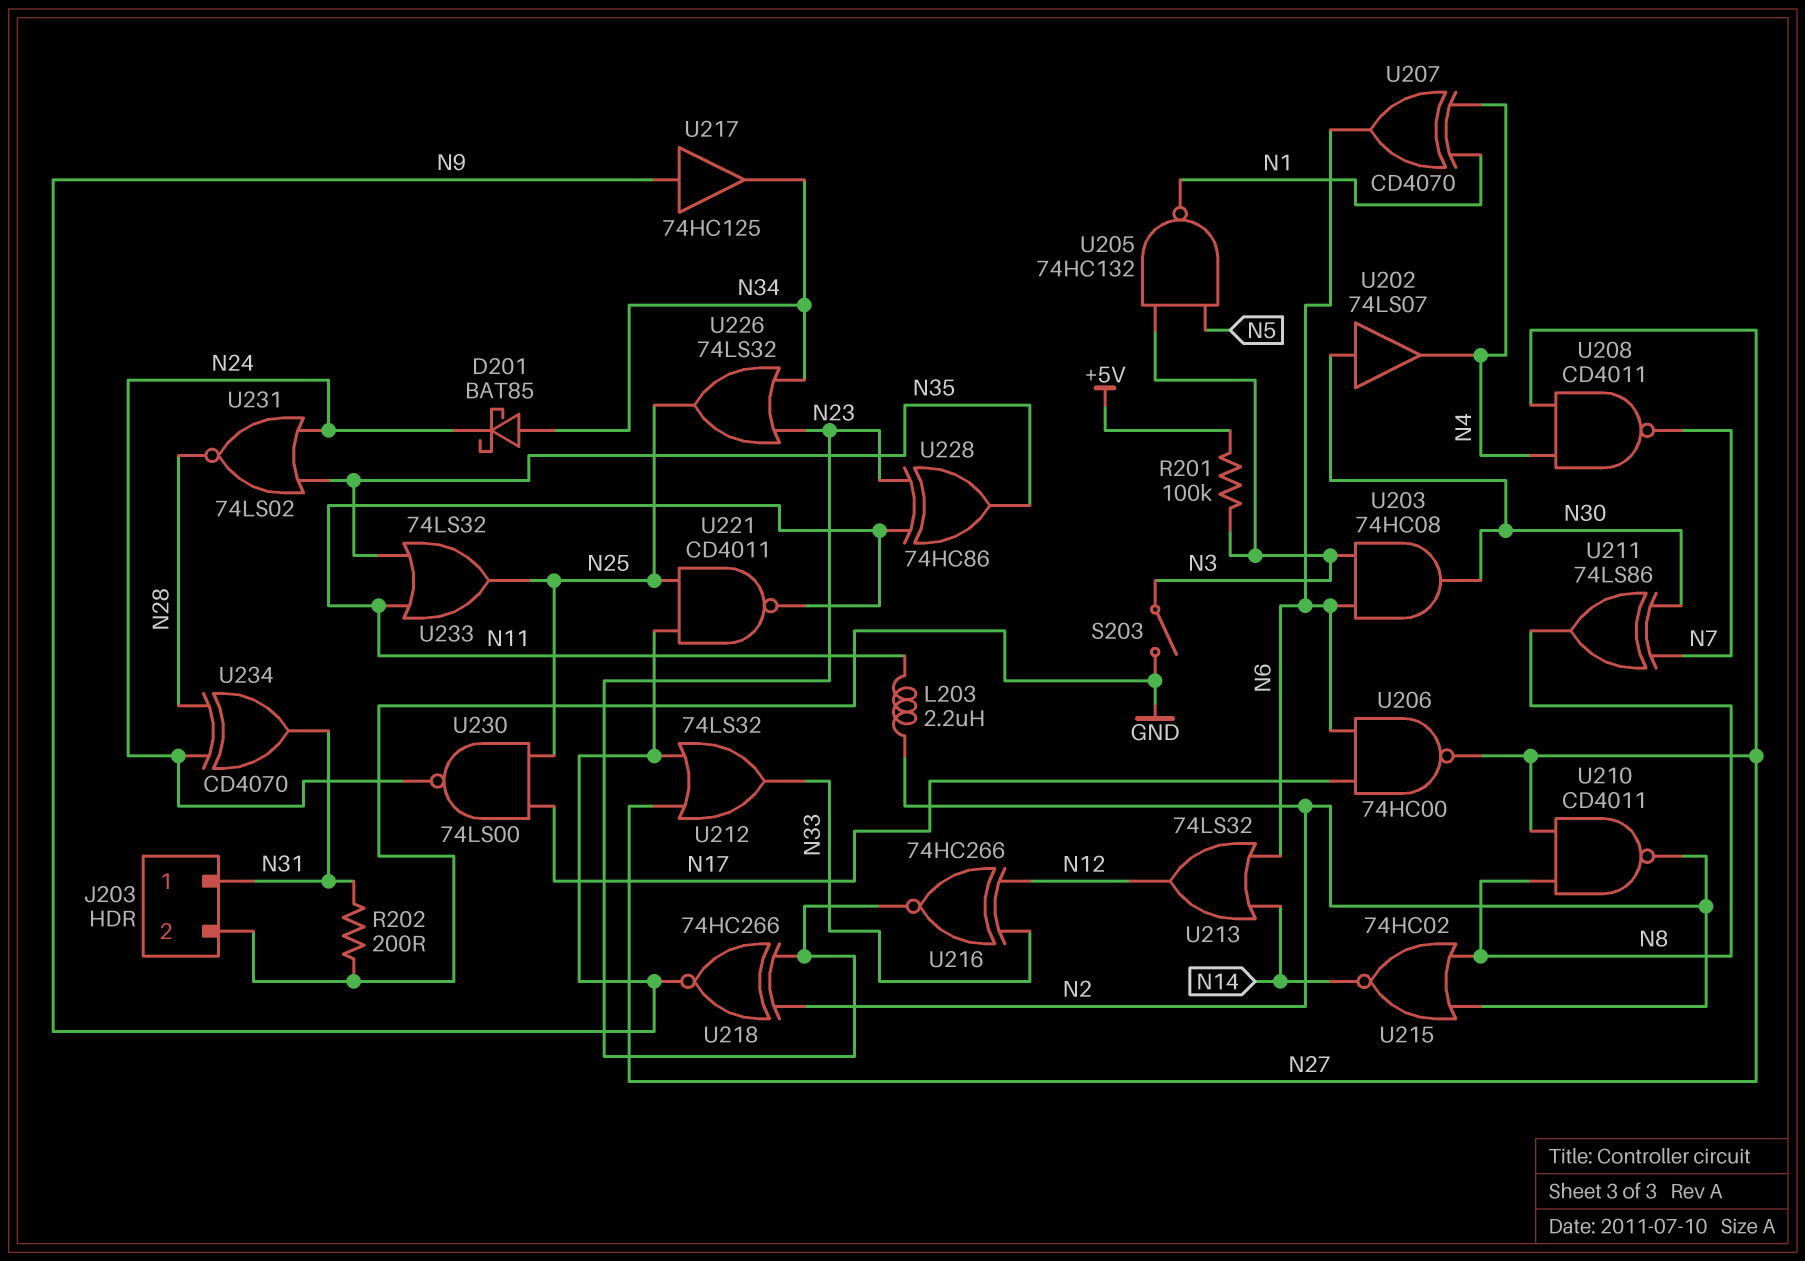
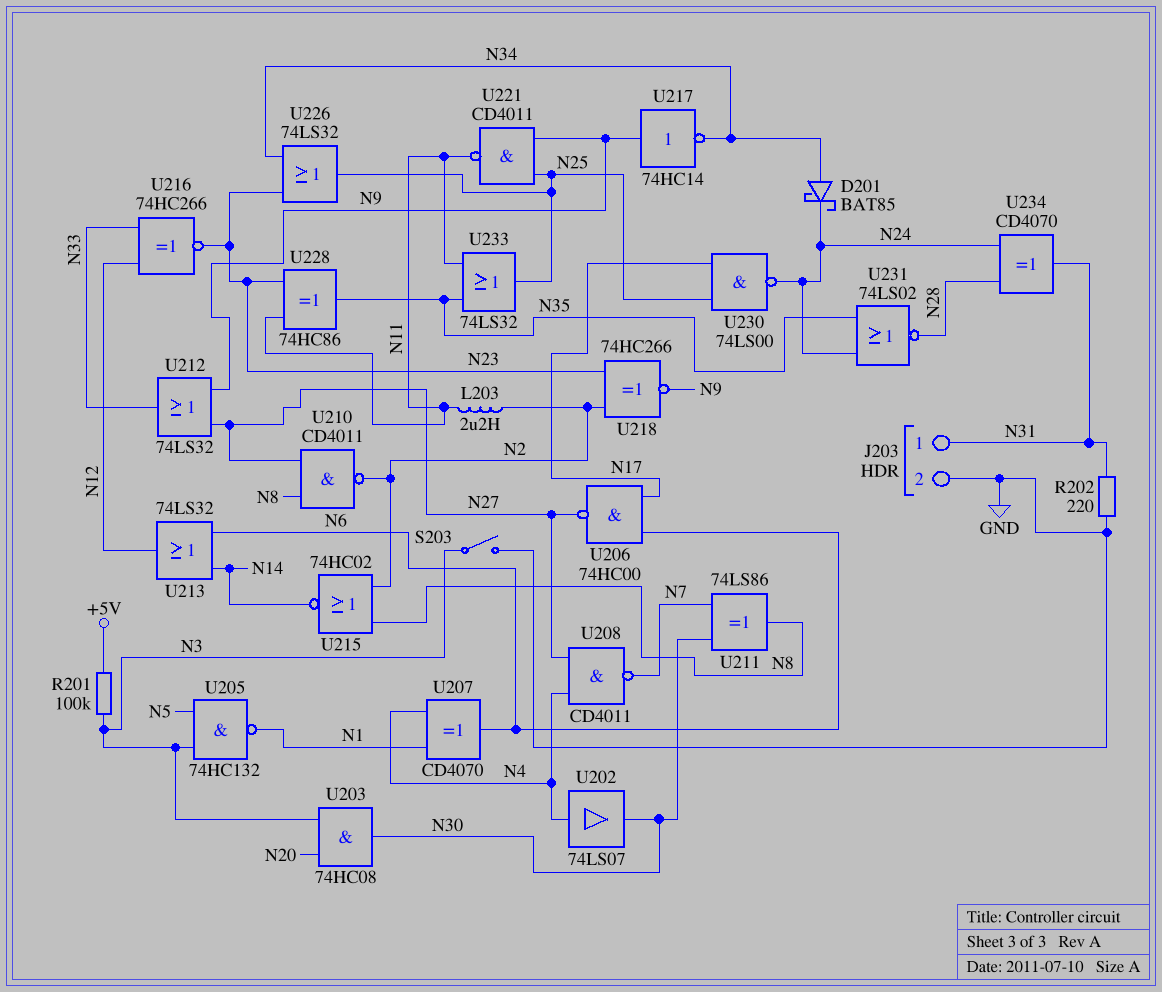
R202: 200 (GND, N31) -> 220 (GND, N31)
U202: buffer 74LS07 (in N30, out N4) -> buffer 74LS07 (in N4, out N30)
U203: AND 74HC08 (in N3, in N6, out N30) -> AND 74HC08 (in N3, in N20, out N30)
U217: buffer 74HC125 (in N9, out N34) -> NOT 74HC14 (in N9, out N34)

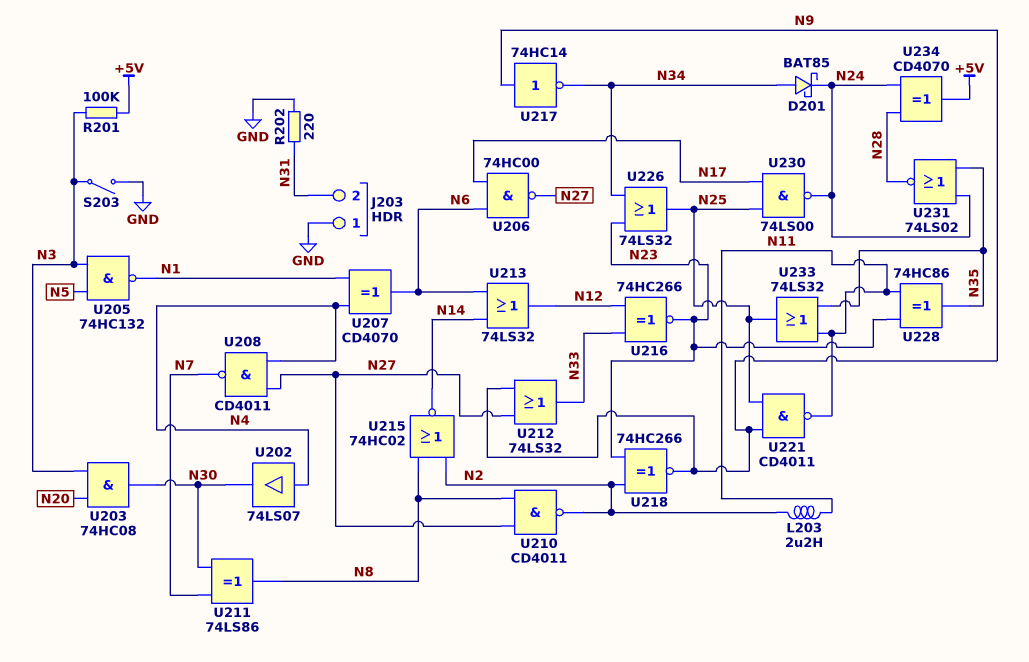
J203 pin 1: N31 -> GND
J203 pin 2: GND -> N31
U234: XOR CD4070 (in N24, in N28, out N31) -> XOR CD4070 (in N24, in N28, out +5V)

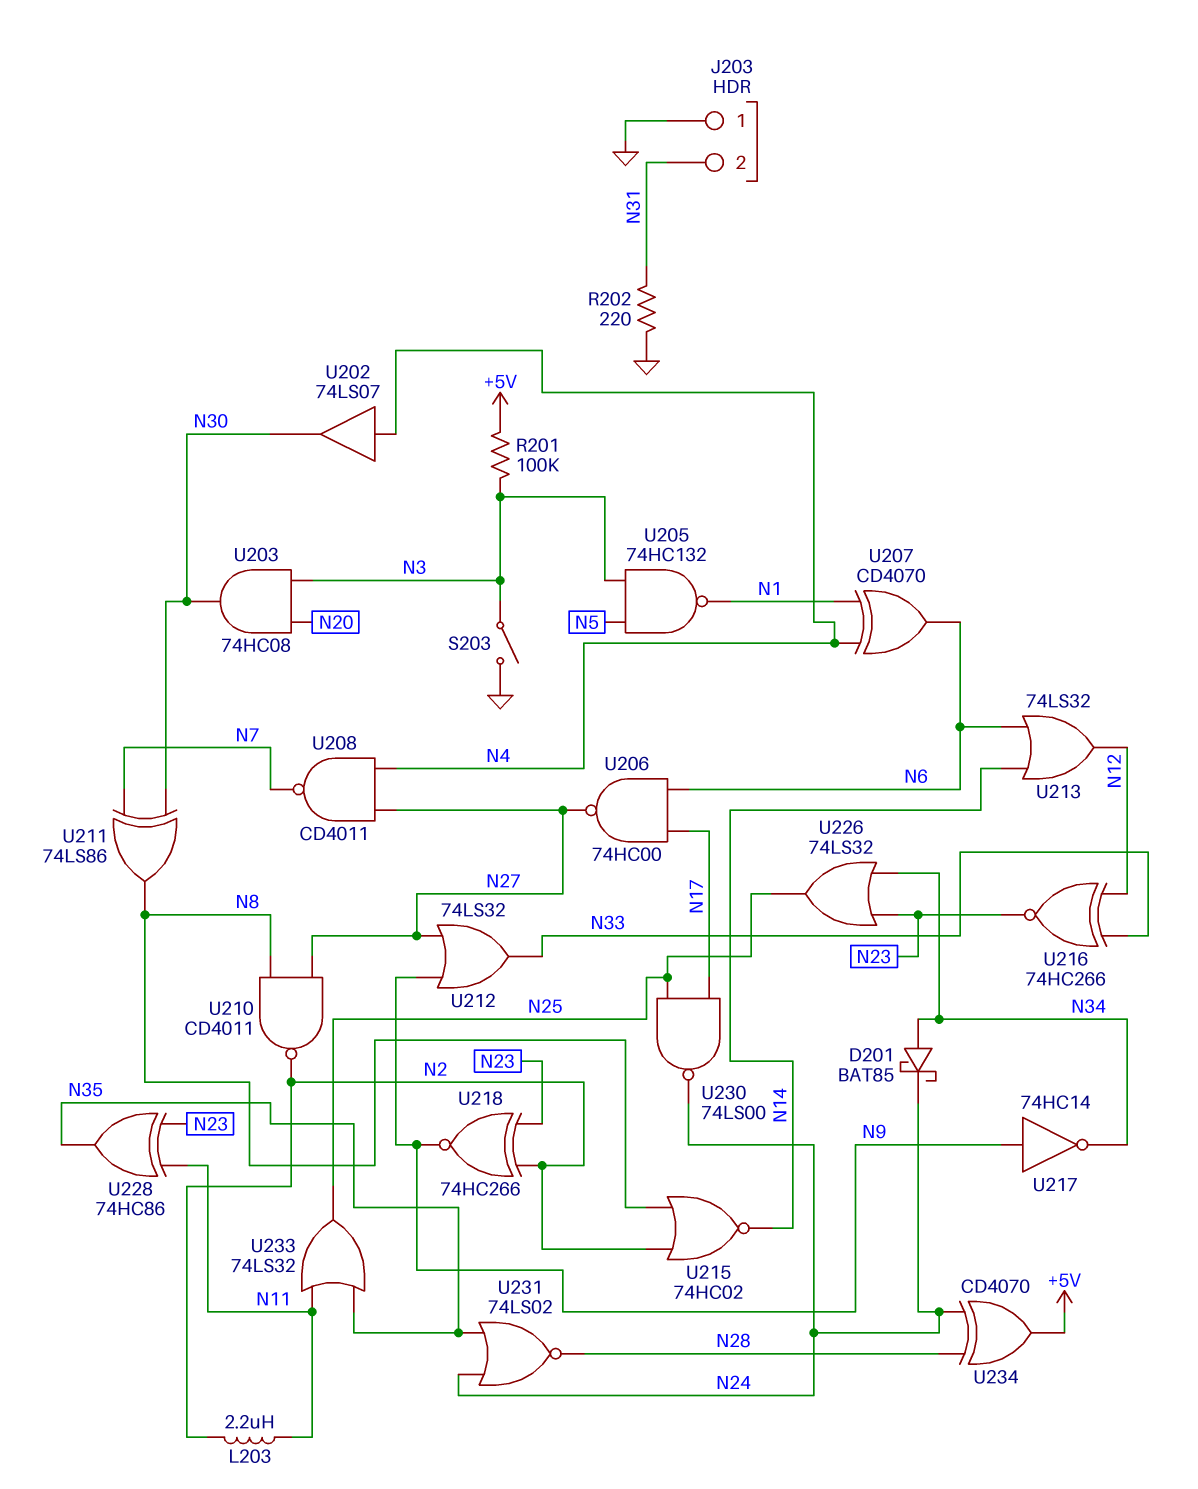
U221: NAND CD4011 (in N9, in N25, out N11) -> none

